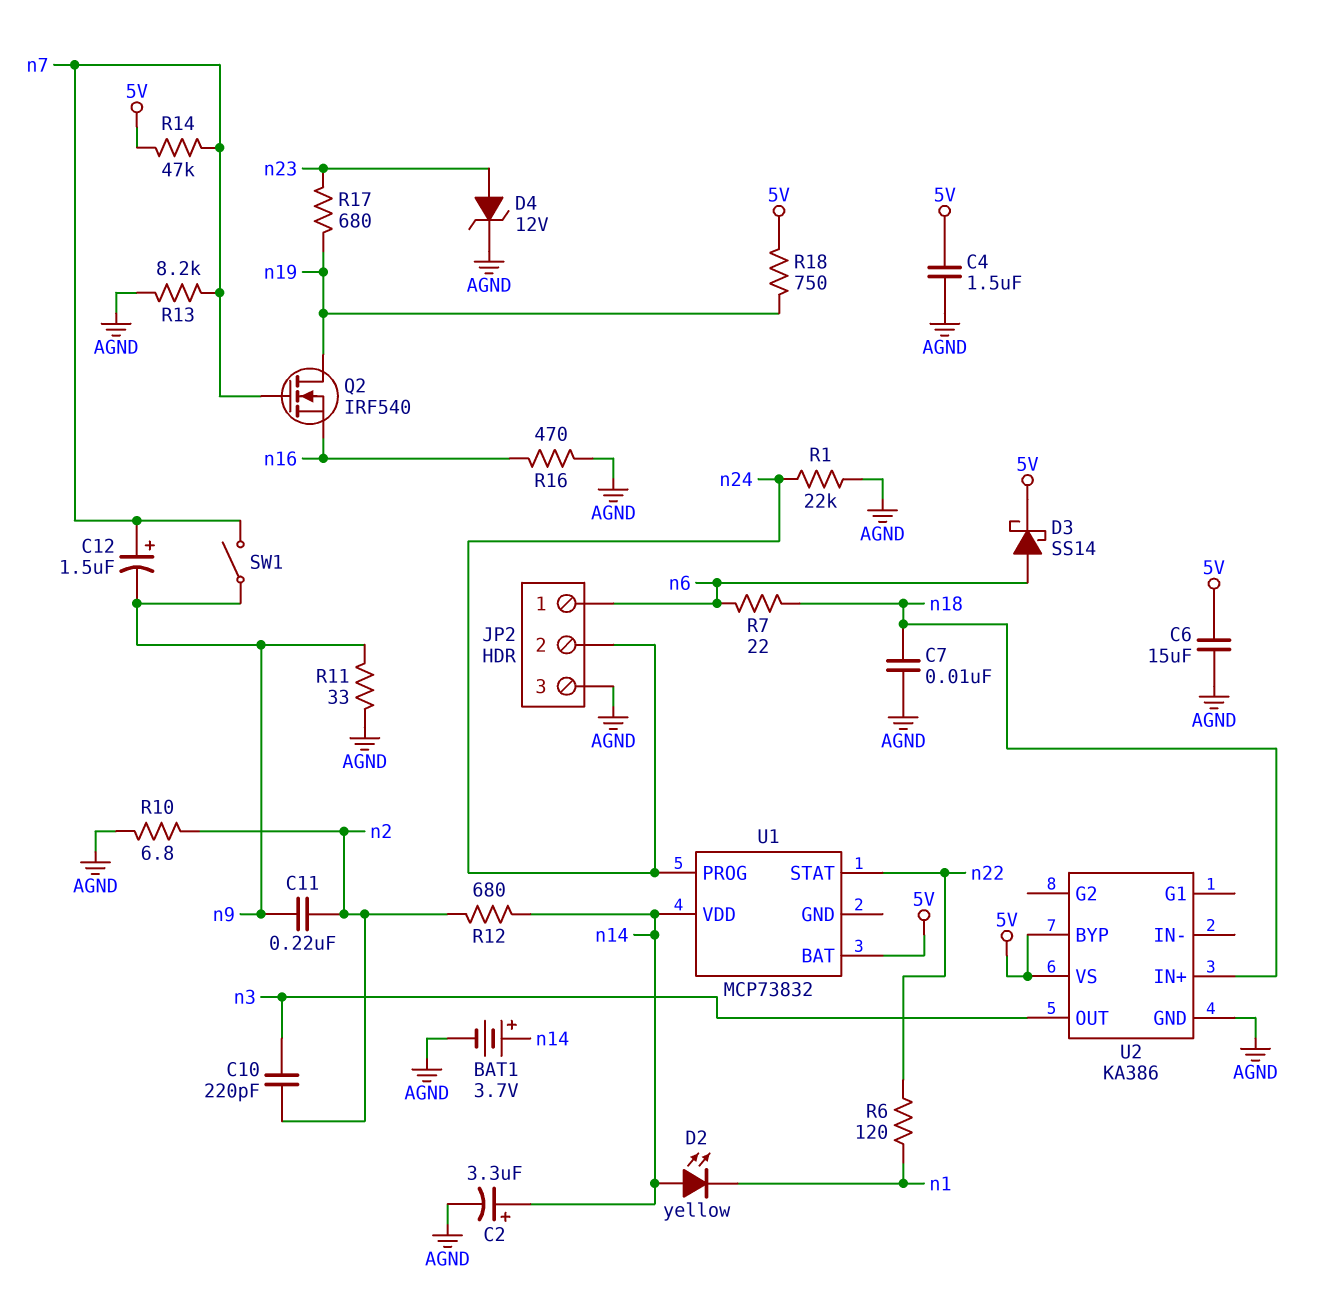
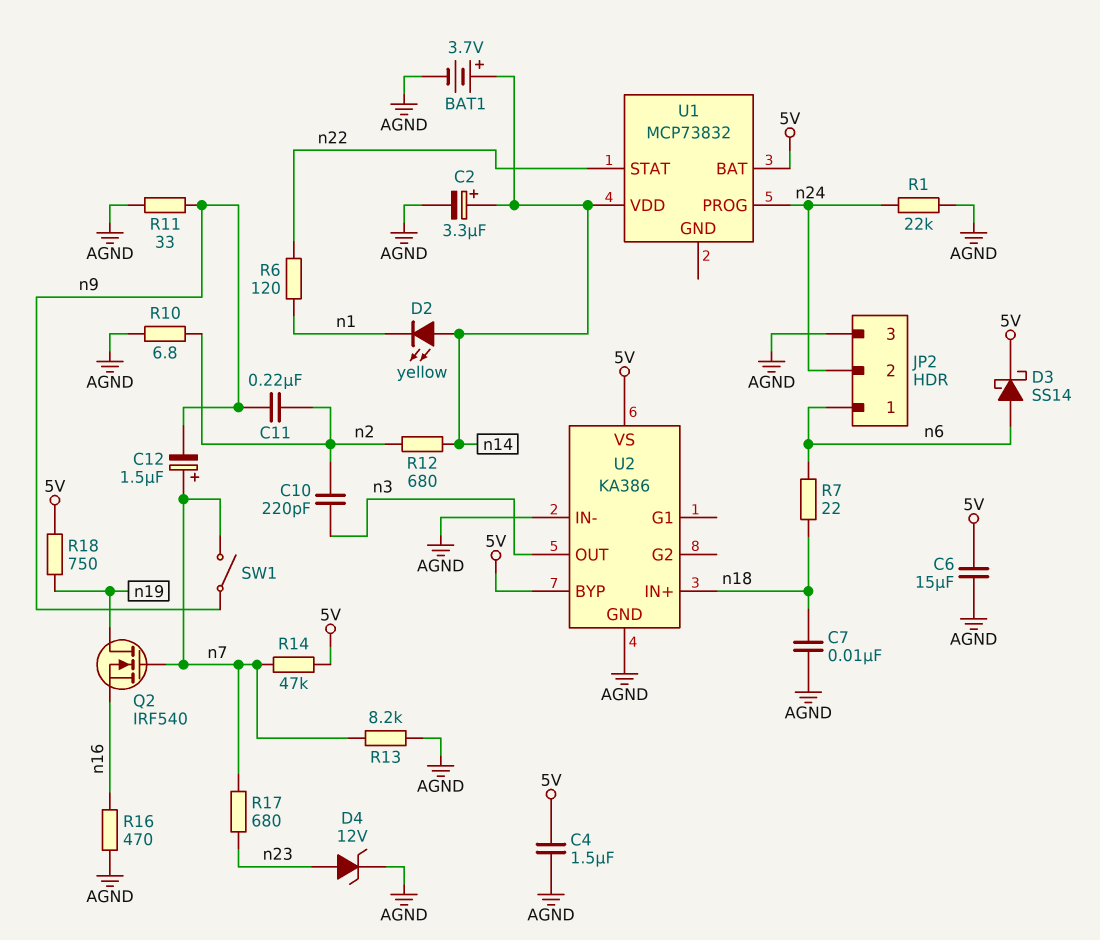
R17: 680 (n19, n23) -> 680 (n7, n23)
U2 pin IN-: none -> AGND

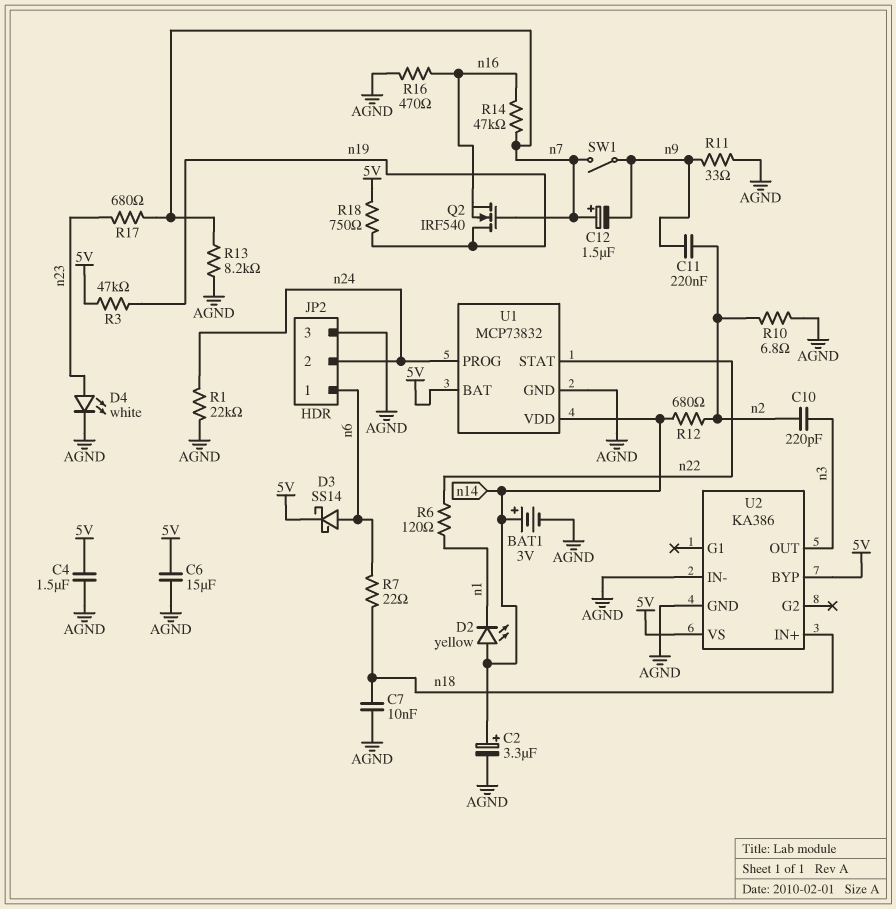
BAT1: 3.7V (plus n14, minus AGND) -> 3V (plus n14, minus AGND)
D4: zener 12V (A n23, K AGND) -> LED white (A n23, K AGND)
R3: none -> 47k (5V, n19)
R14: 47k (5V, n7) -> 47k (n7, n16)
U1 pin GND: none -> AGND

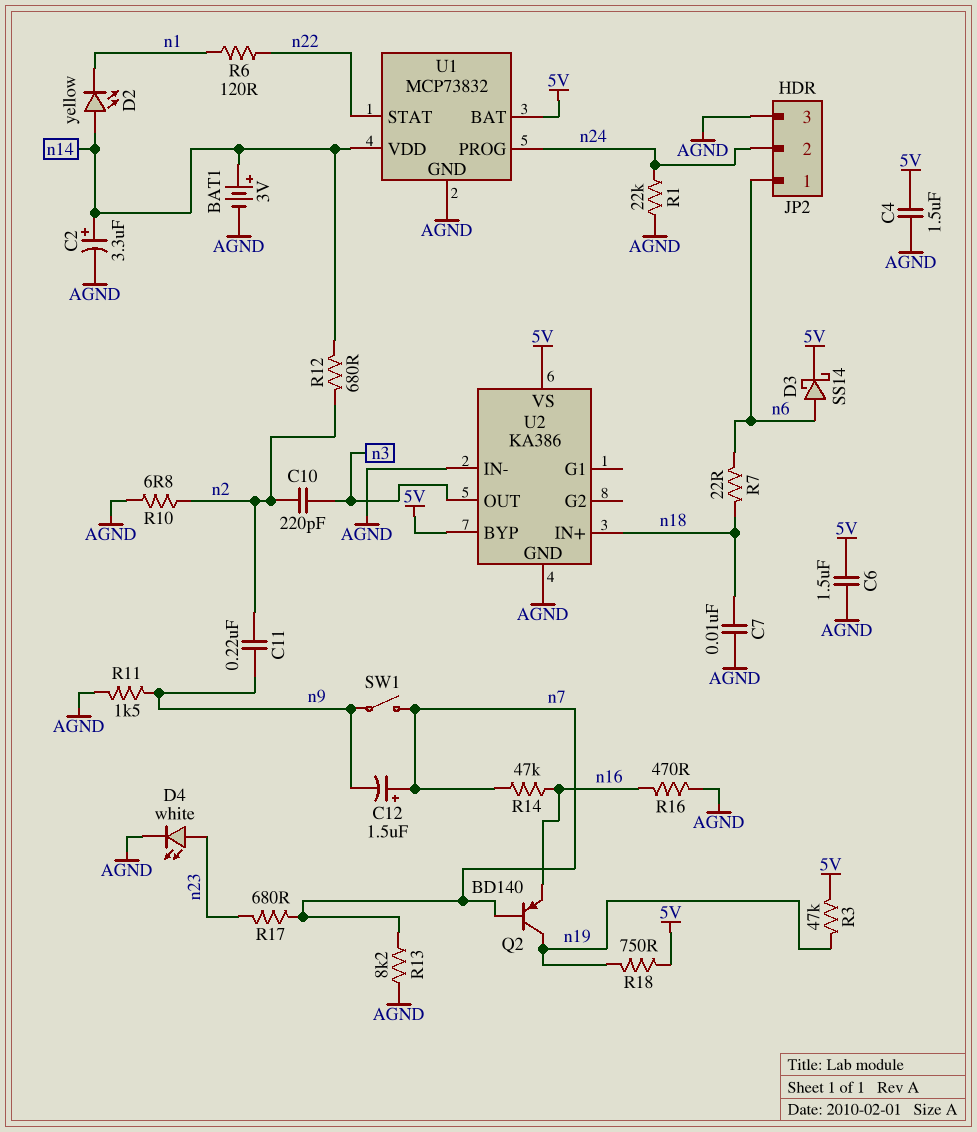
C6: 15uF (5V, AGND) -> 1.5uF (5V, AGND)
Q2: NMOS IRF540 (G n7, D n19, S n16) -> PNP BD140 (B n7, C n19, E n16)
R11: 33 (AGND, n9) -> 1.5k (AGND, n9)

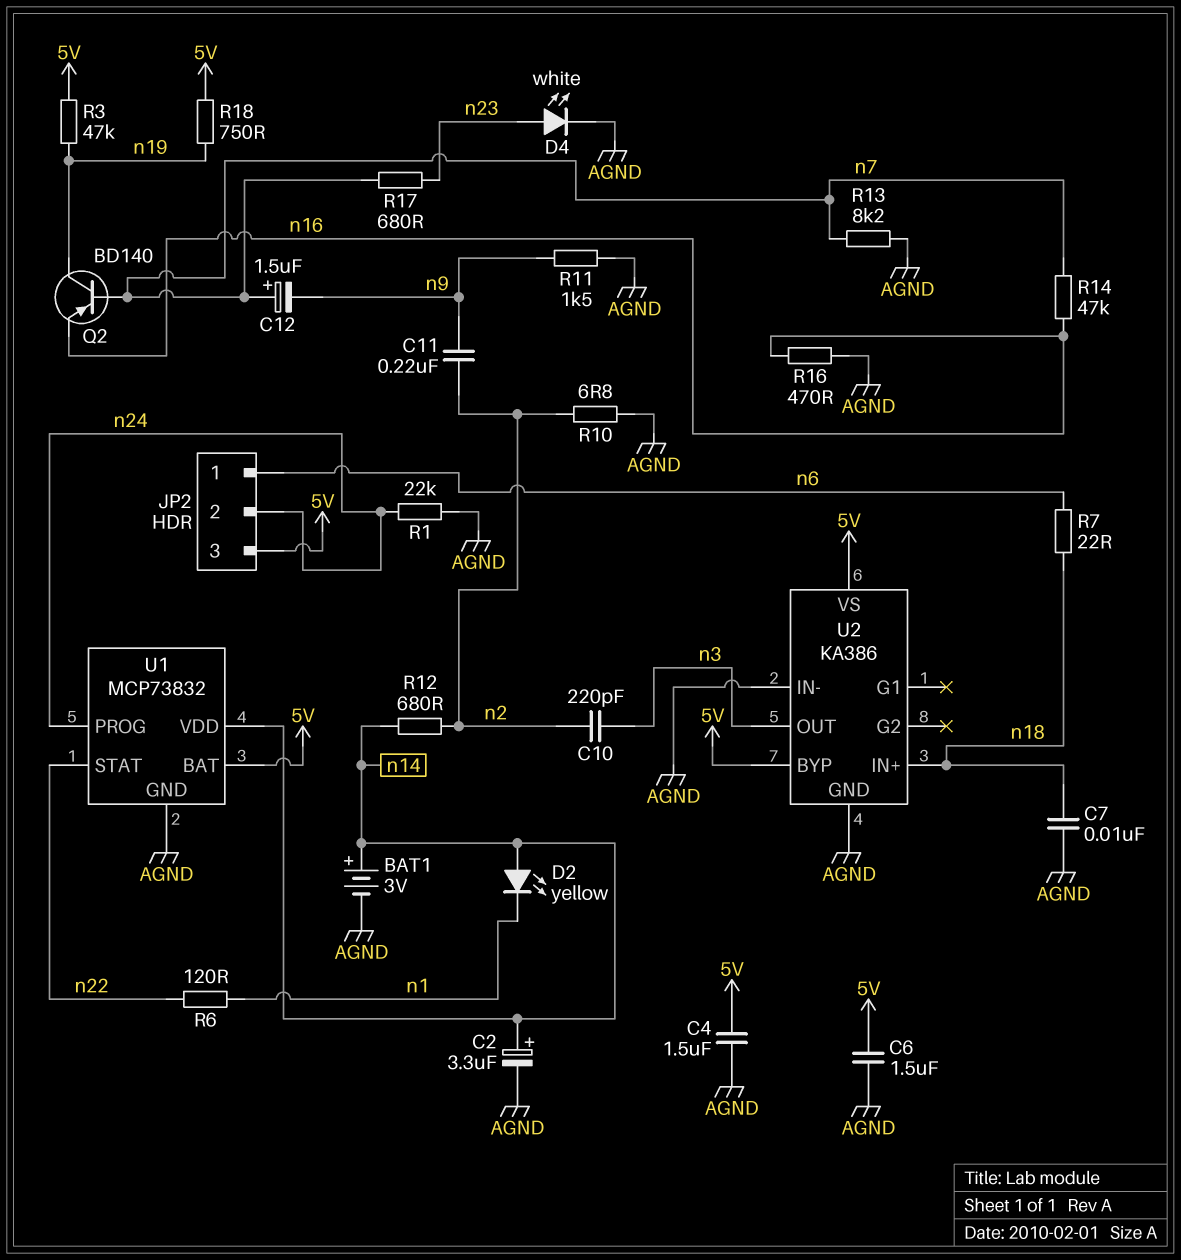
D3: schottky SS14 (A n6, K 5V) -> none
JP2 pin 3: AGND -> 5V
SW1: switch (n7, n9) -> none

